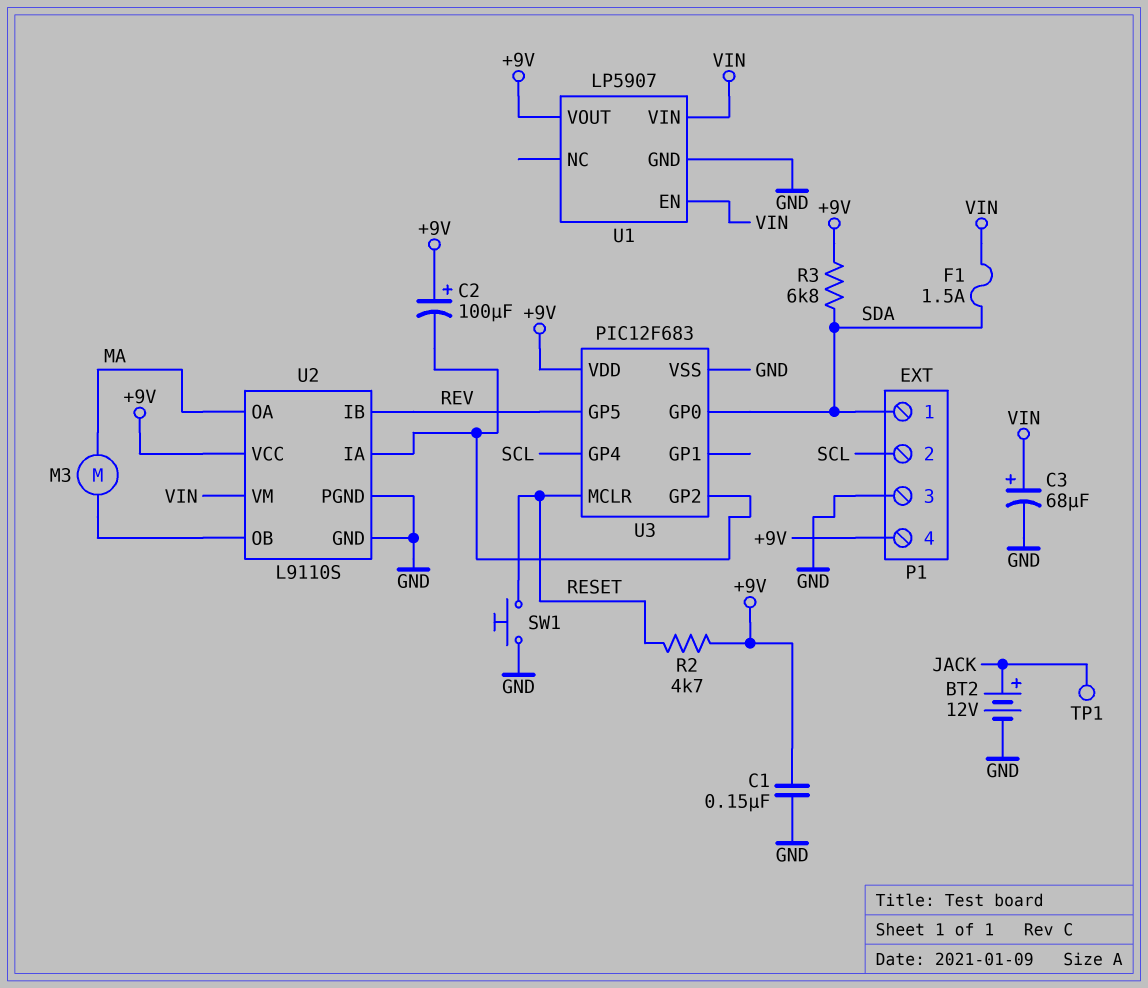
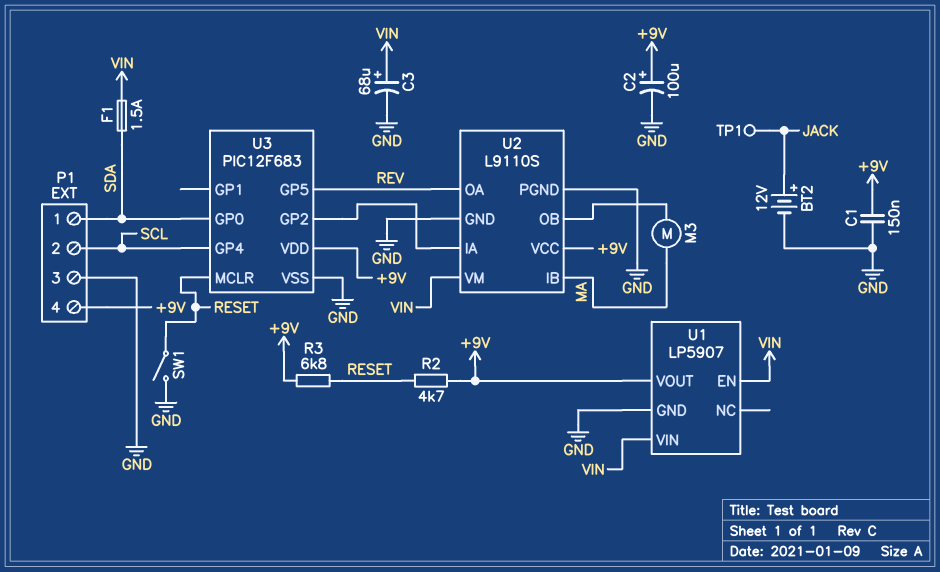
C2: 100uF (plus +9V, minus U2/IA) -> 100uF (plus +9V, minus GND)
R3: 6.8k (+9V, SDA) -> 6.8k (+9V, RESET)
SW1: button (GND, RESET) -> switch (GND, RESET)
U2 pin IB: REV -> MA
U2 pin OA: MA -> REV

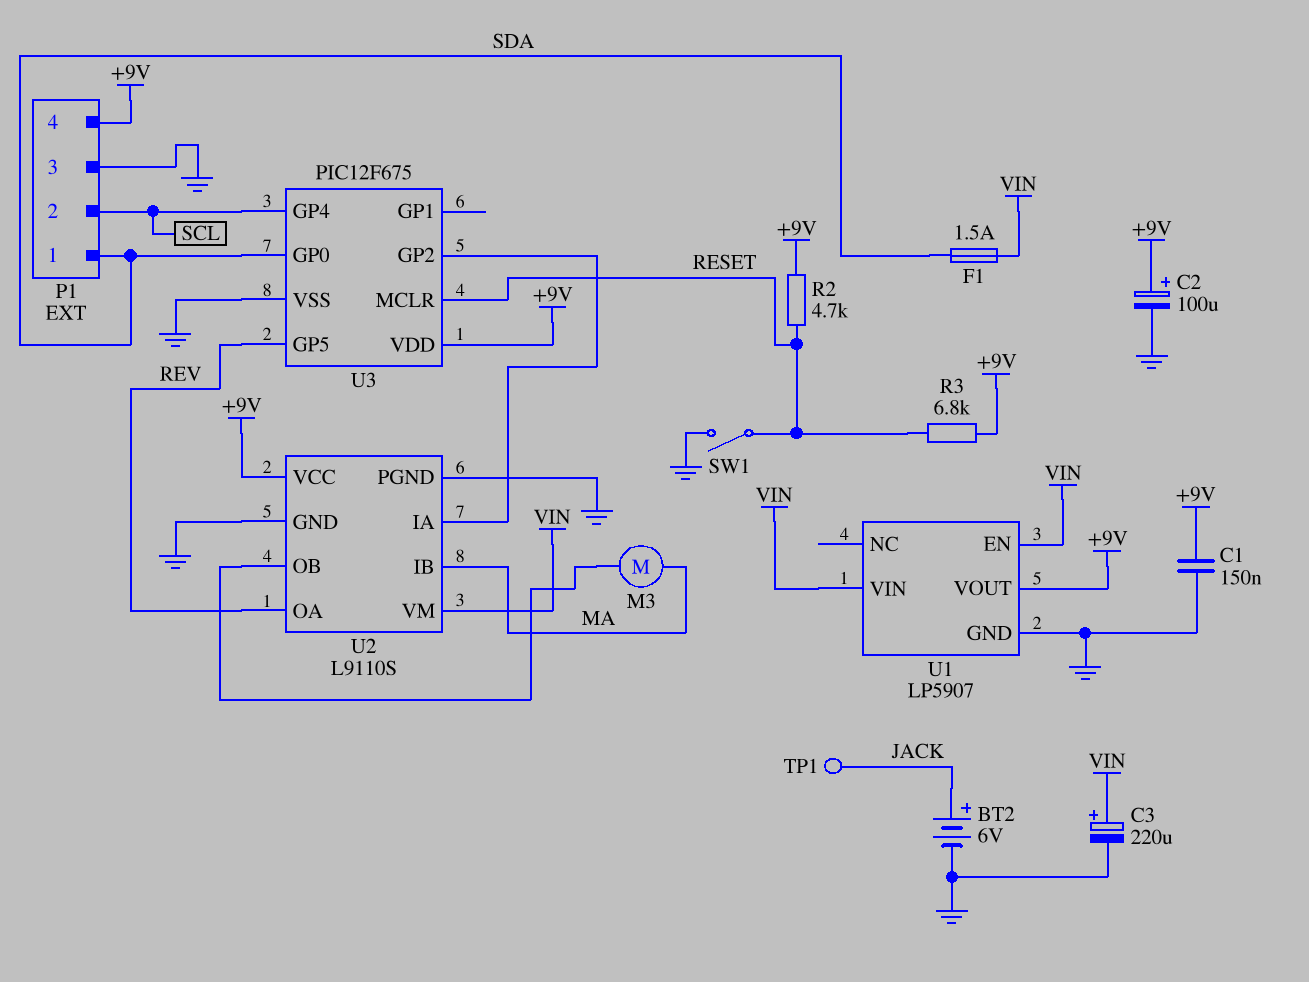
BT2: 12V (plus JACK, minus GND) -> 6V (plus JACK, minus GND)
C3: 68uF (plus VIN, minus GND) -> 220uF (plus VIN, minus GND)
U3: PIC12F683 -> PIC12F675

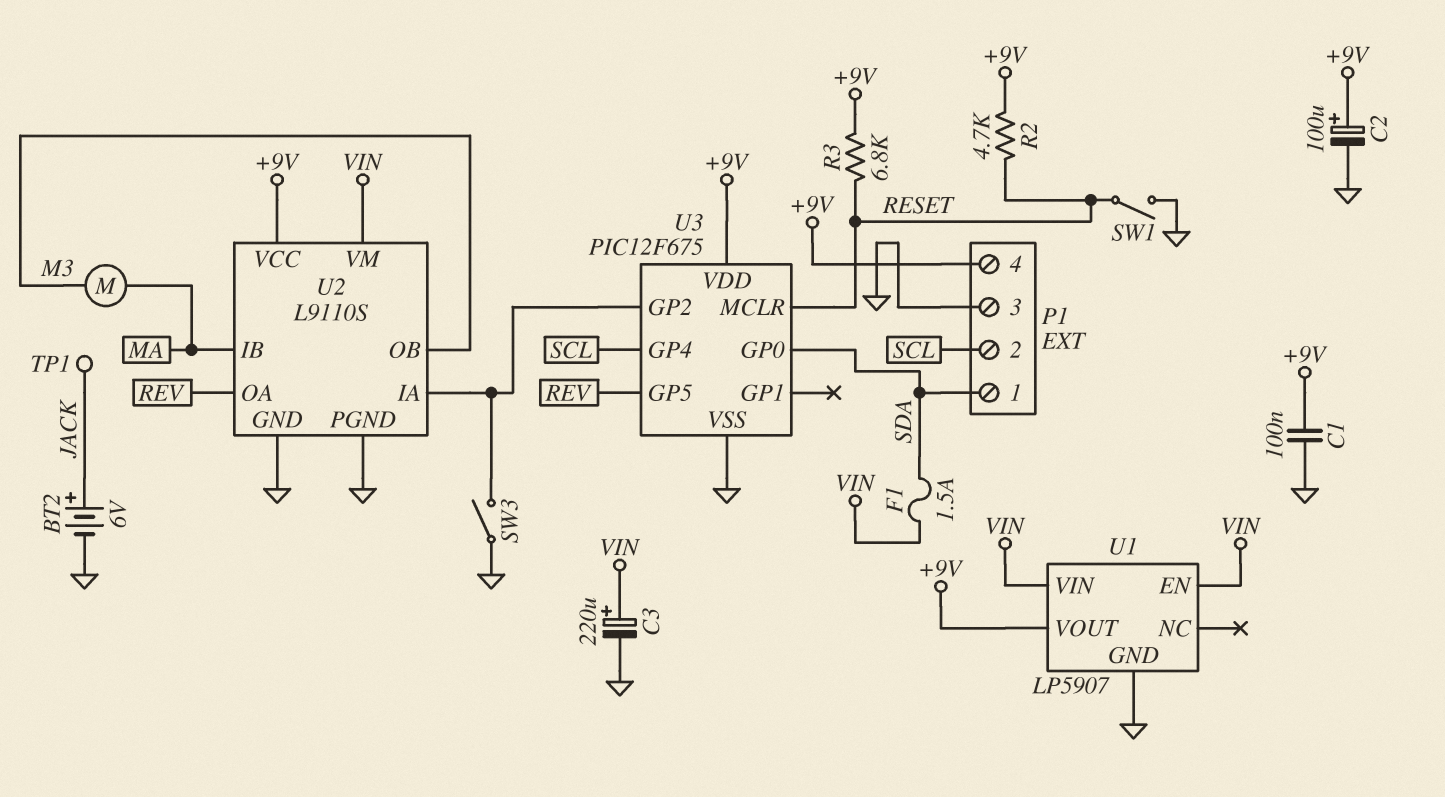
C1: 150nF (+9V, GND) -> 100nF (+9V, GND)
SW3: none -> switch (GND, U2/IA)

